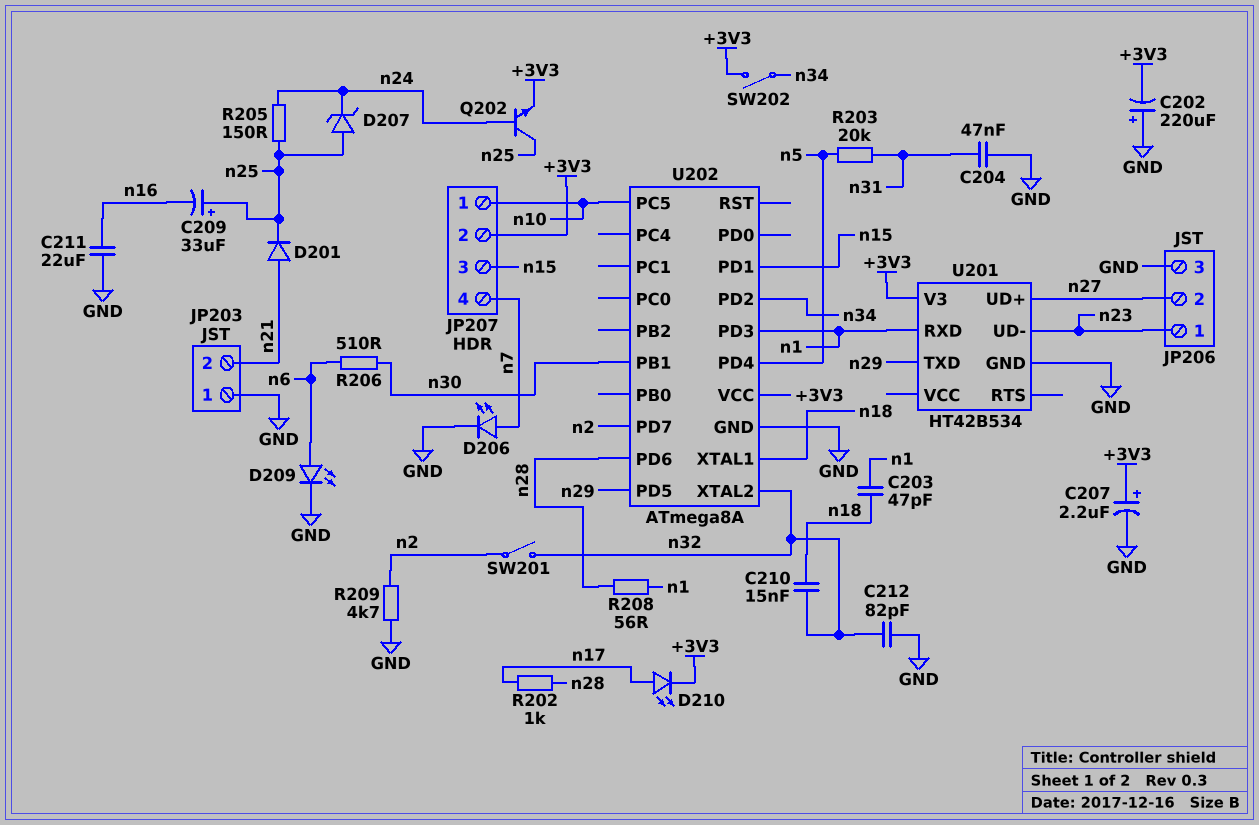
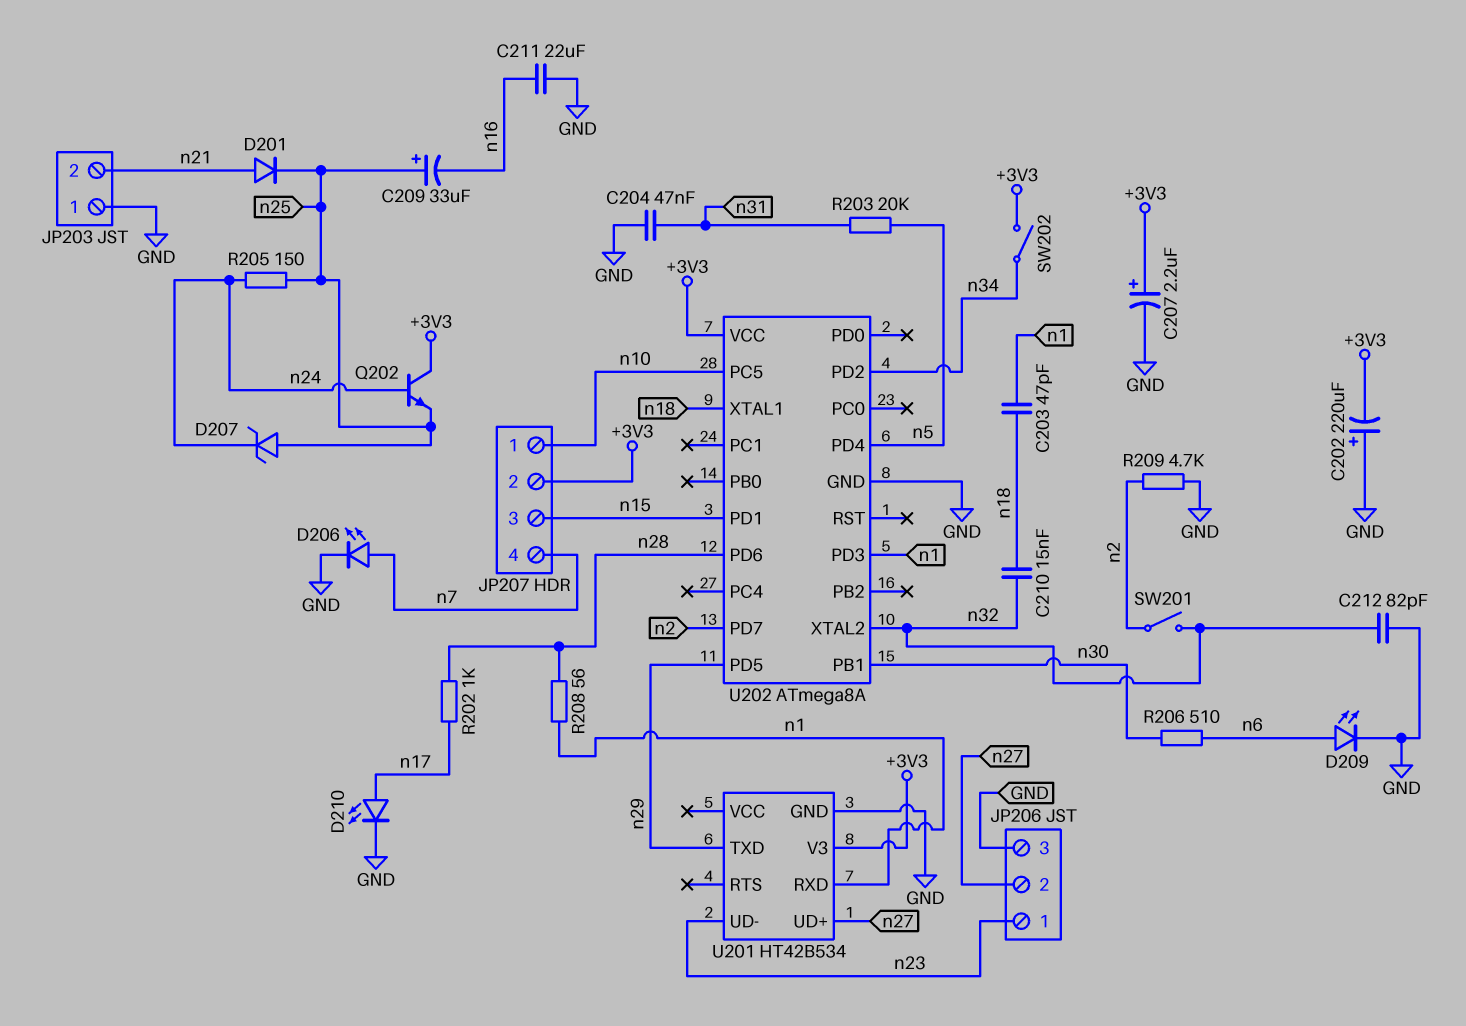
D210: LED (A n17, K +3V3) -> LED (A n17, K GND)
Q202: NPN (B n24, C n25, E +3V3) -> NPN (B n24, C +3V3, E n25)

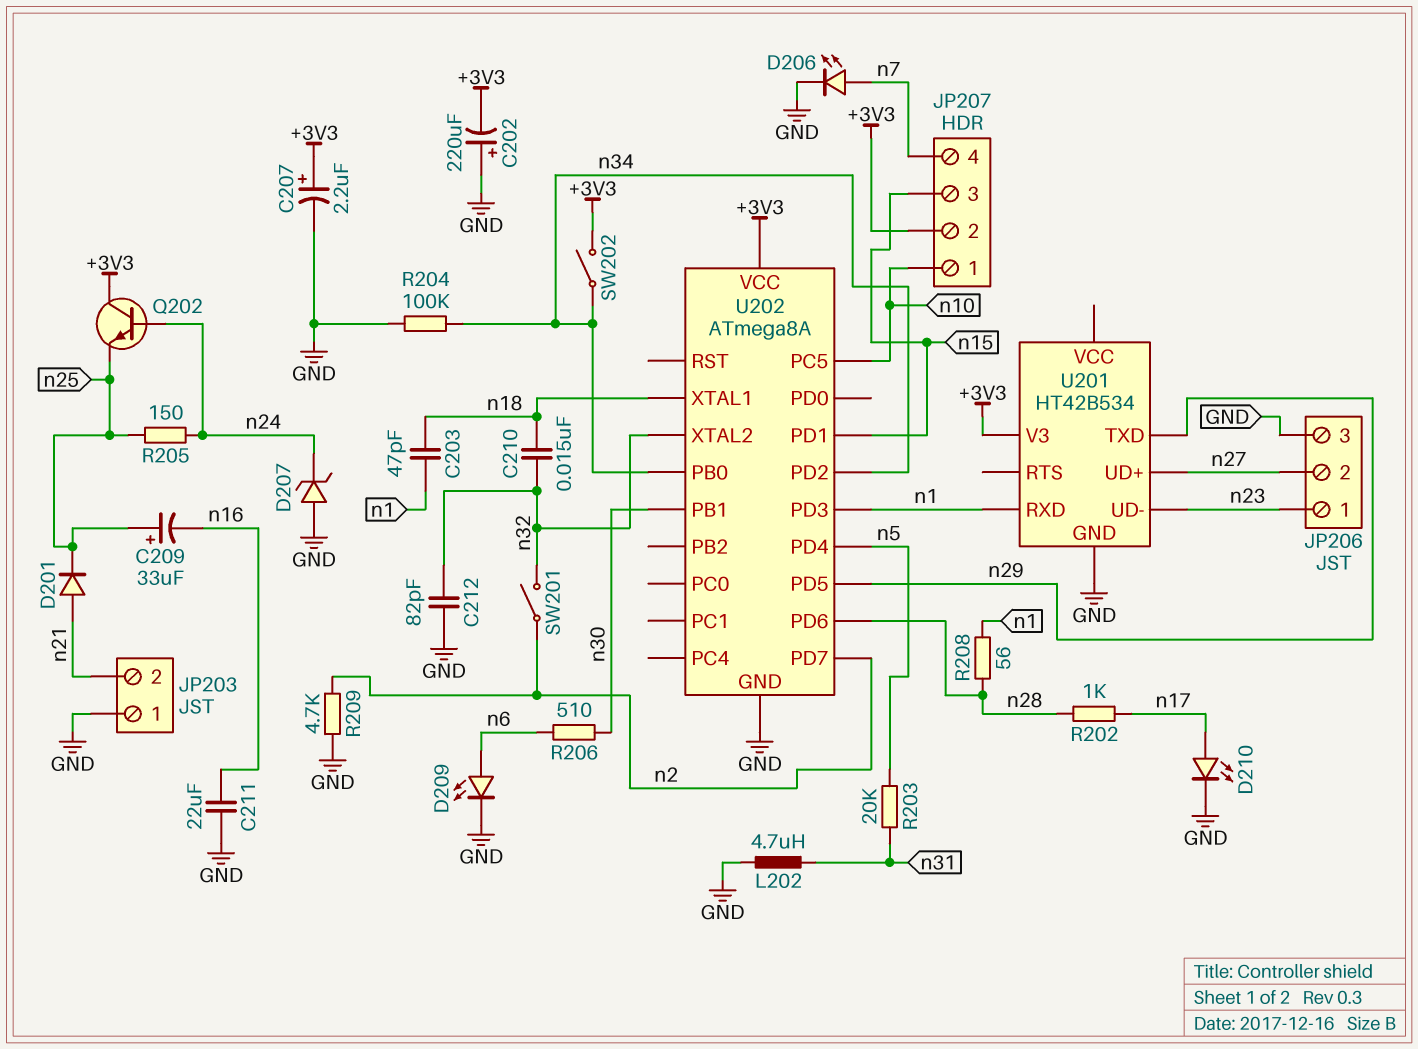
C204: 47nF (GND, n31) -> none
D207: zener (A n25, K n24) -> zener (A GND, K n24)
L202: none -> 4.7uH (GND, n31)
R204: none -> 100k (GND, n34)
U202 pin PB0: none -> n34

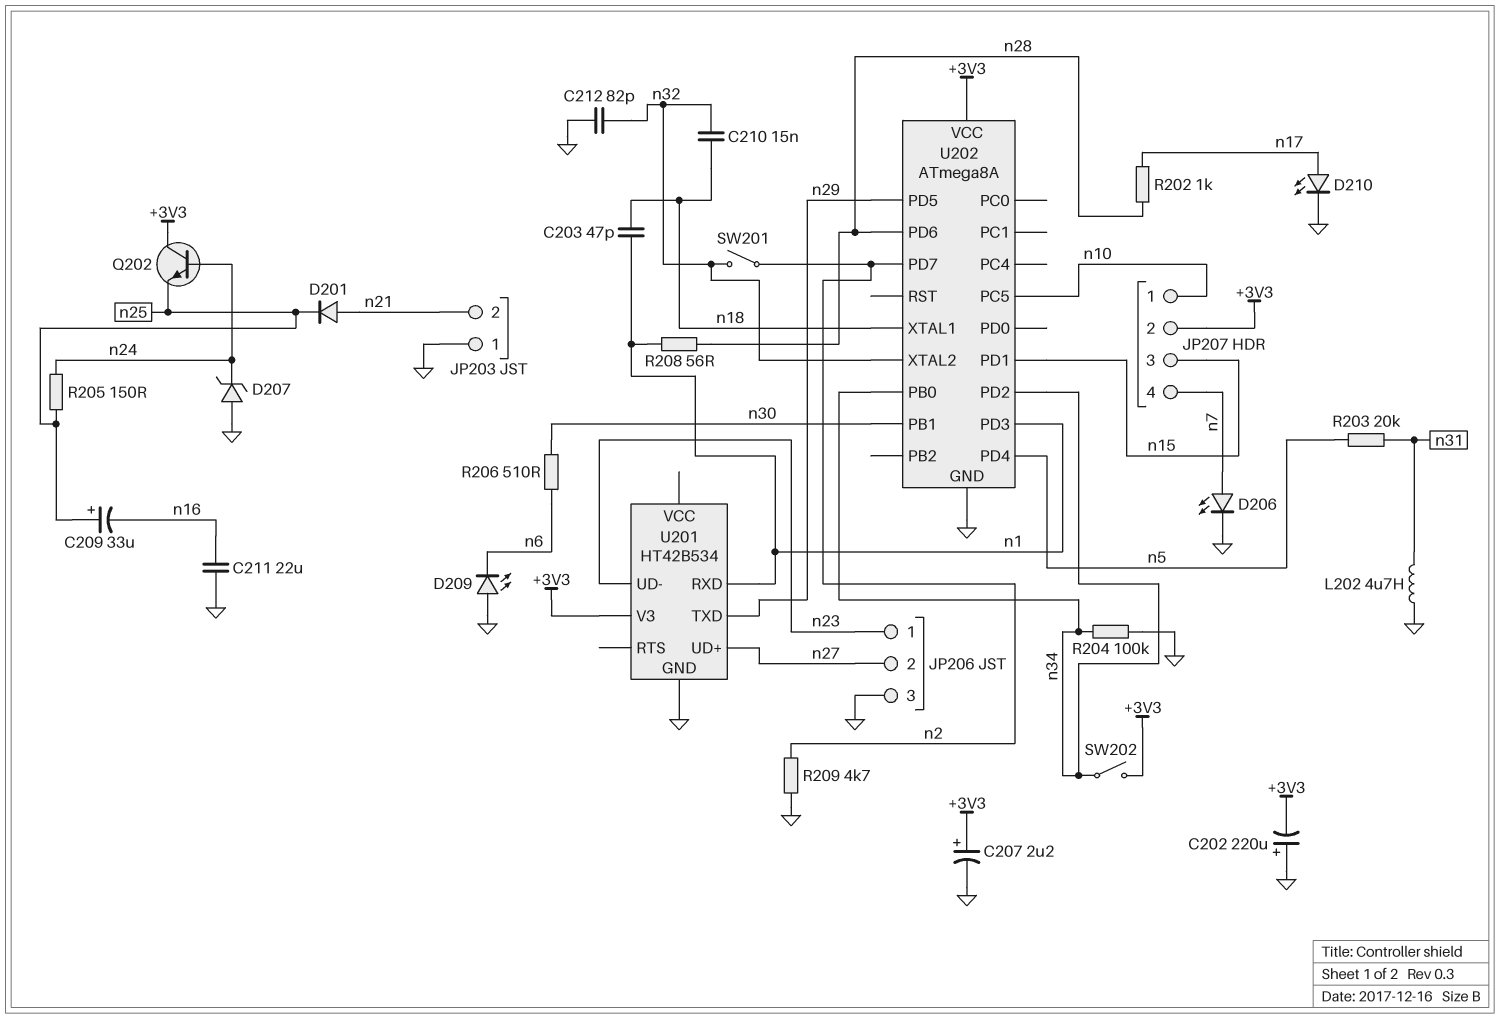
D209: LED (A n6, K GND) -> LED (A GND, K n6)

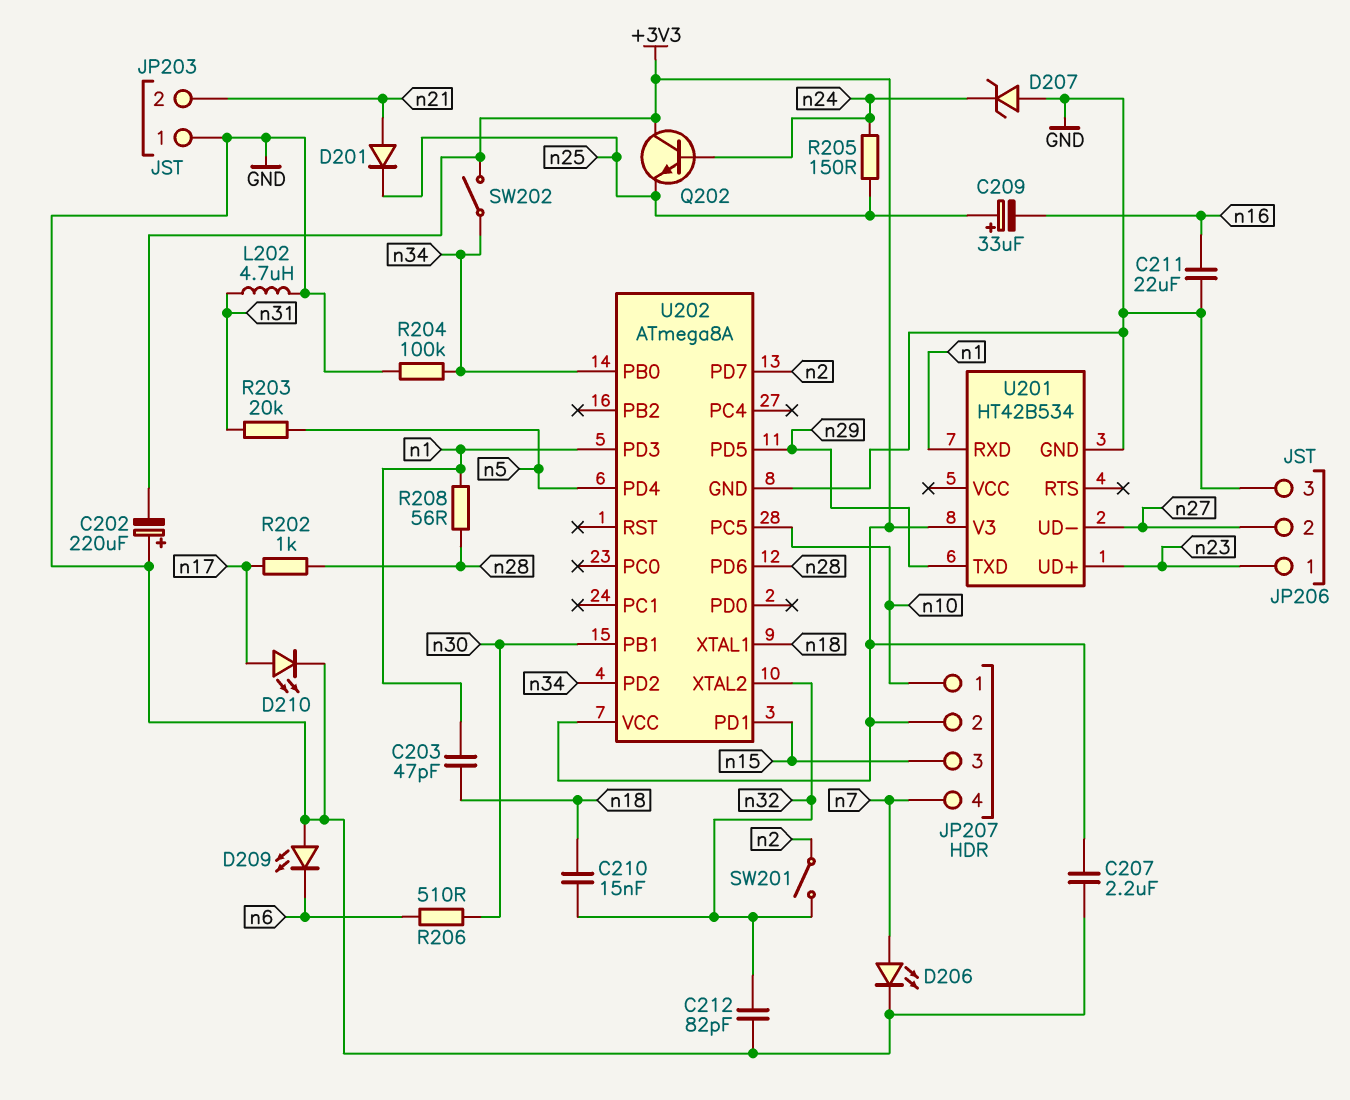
C207: 2.2uF (plus +3V3, minus GND) -> 2.2uF (+3V3, GND)
R209: 4.7k (GND, n2) -> none
U201 pin UD+: n27 -> n23
U201 pin UD-: n23 -> n27

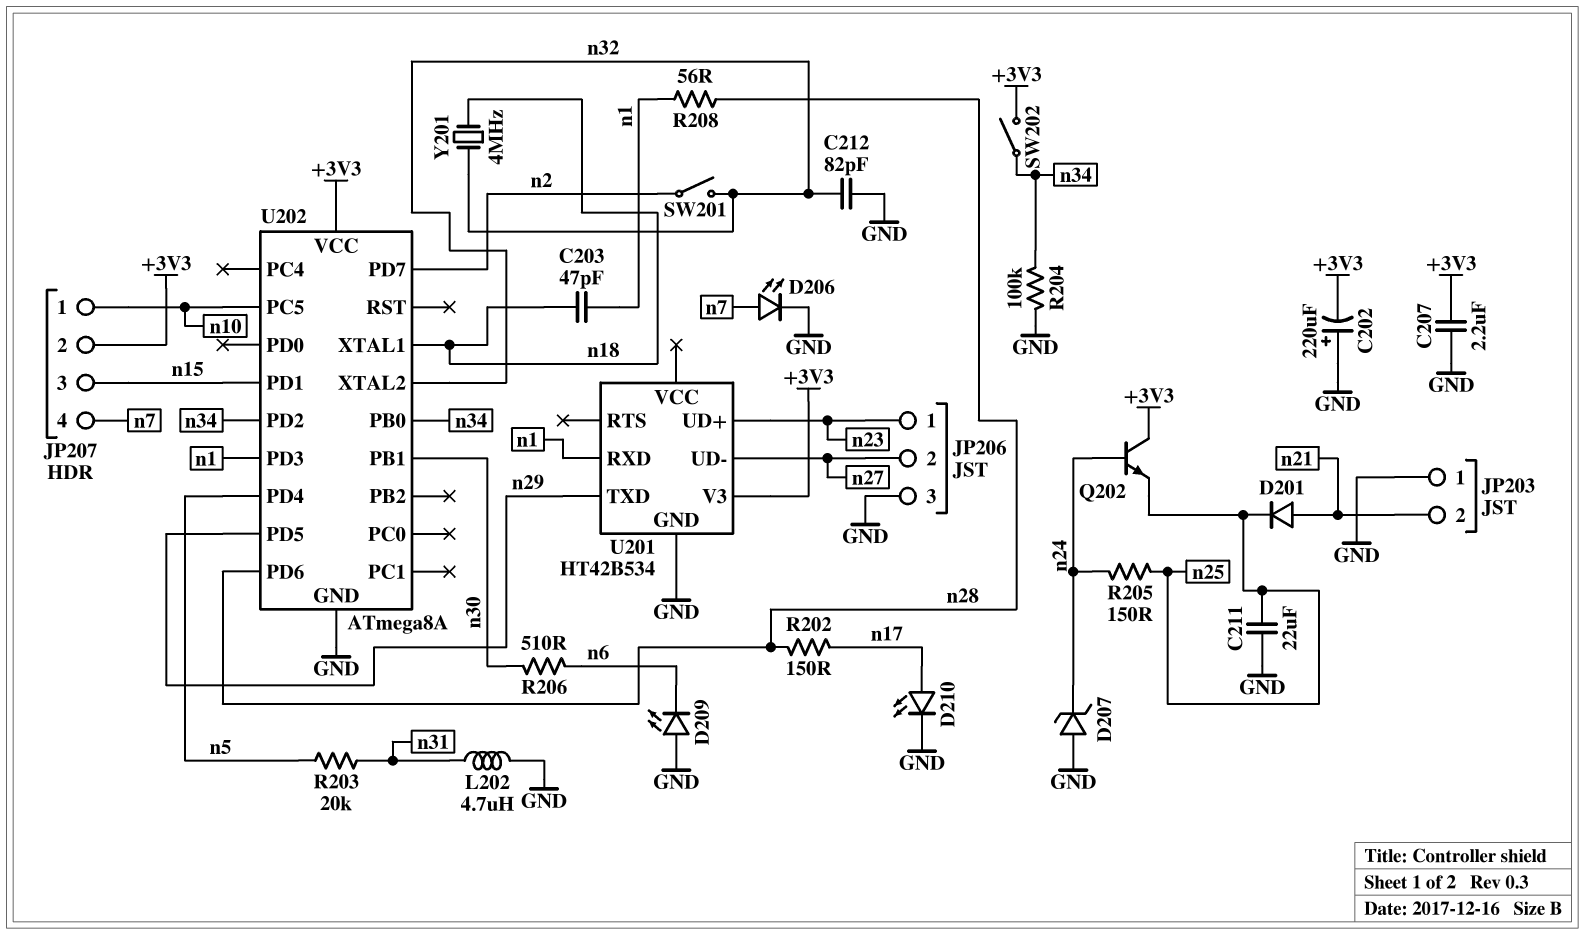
C209: 33uF (plus n25, minus n16) -> none
C210: 15nF (n18, n32) -> none
C211: 22uF (GND, n16) -> 22uF (GND, n25)
R202: 1k (n17, n28) -> 150 (n17, n28)
Y201: none -> 4MHz (n18, n32)

